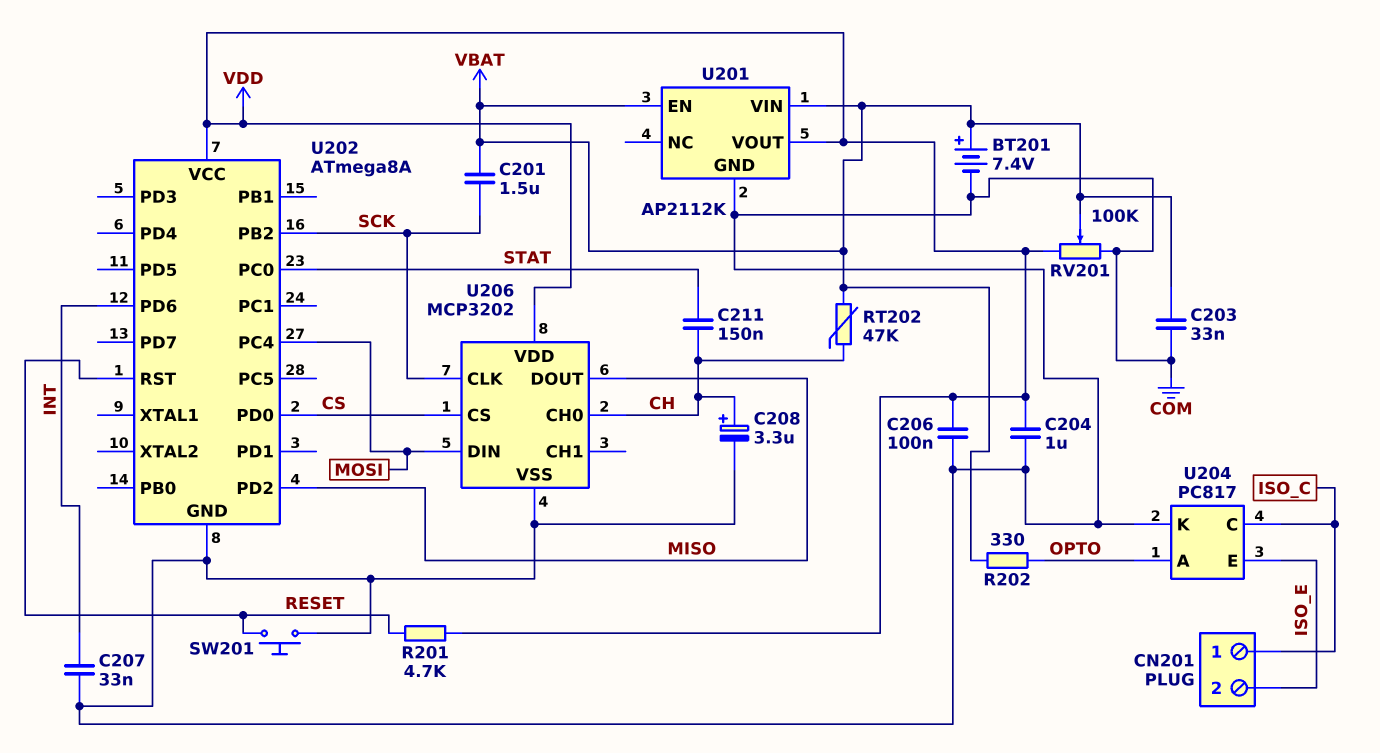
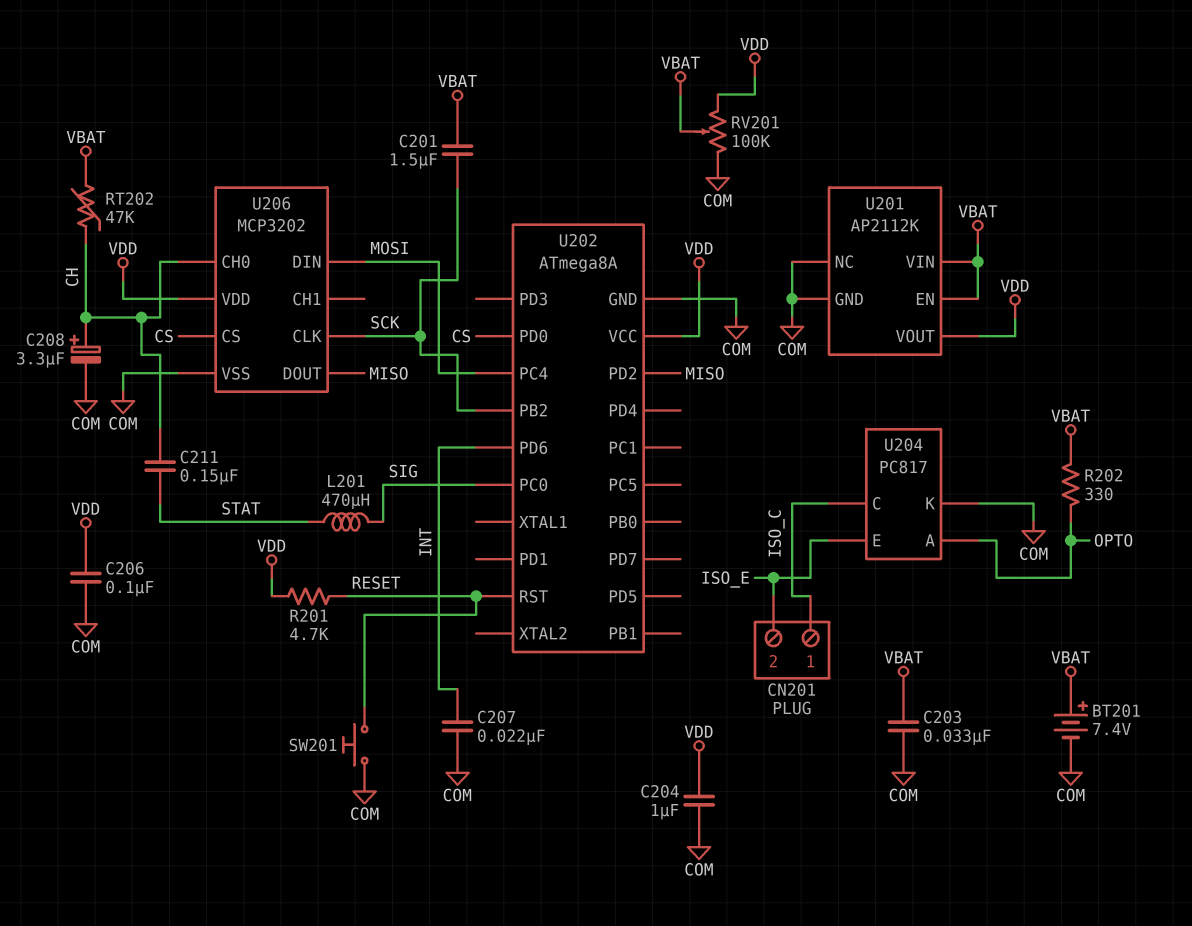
C207: 33nF (COM, INT) -> 22nF (COM, INT)
L201: none -> 470uH (SIG, STAT)
U201 pin NC: none -> COM
U202 pin PC0: STAT -> SIG

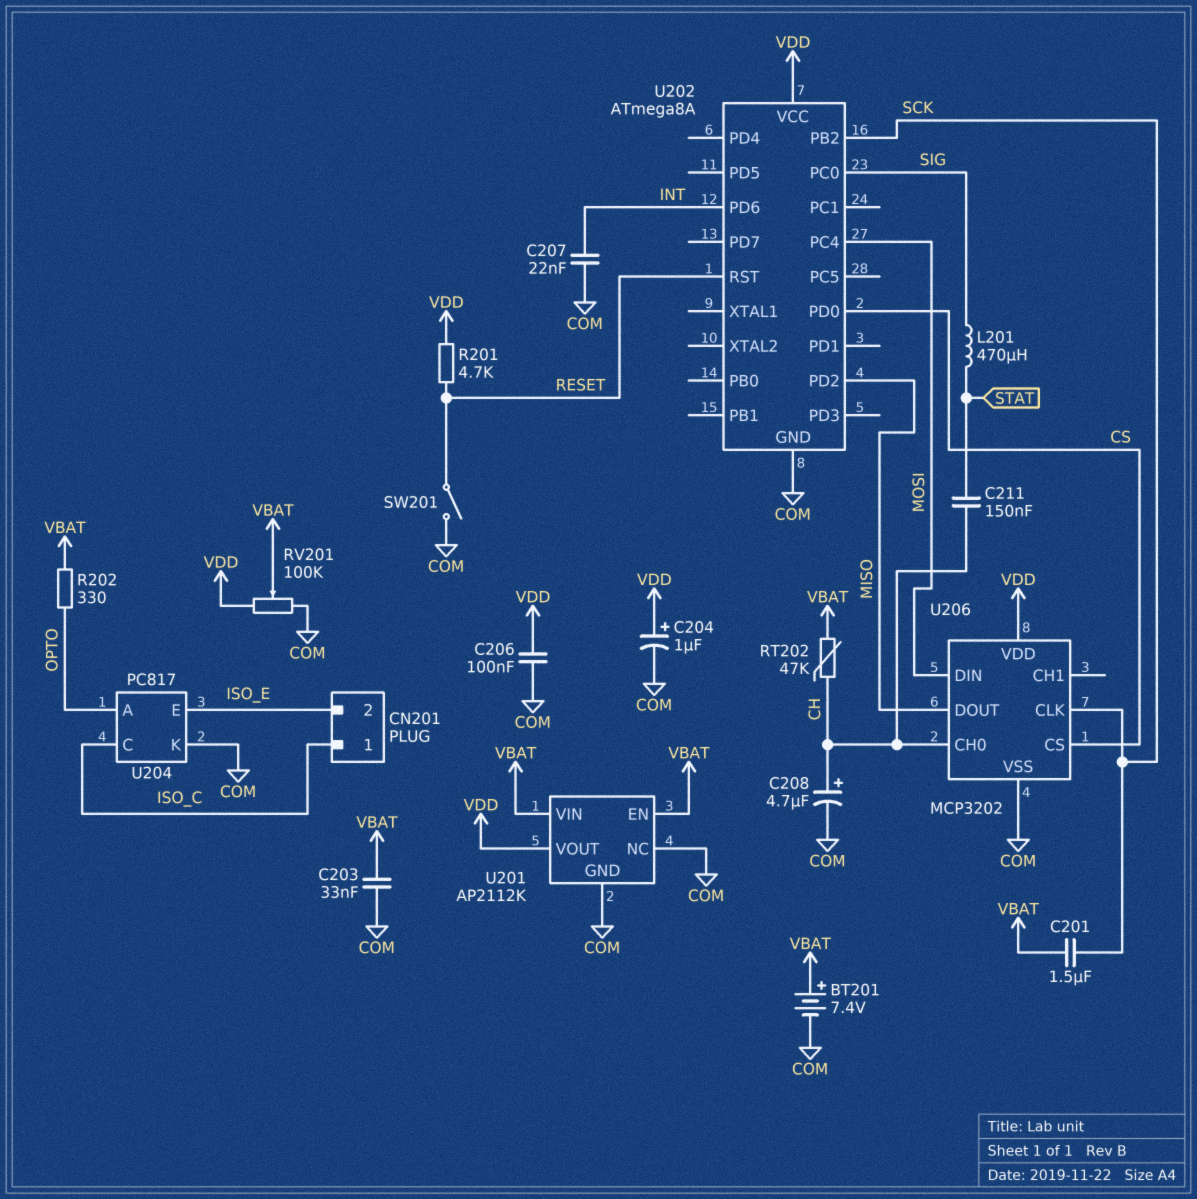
C204: 1uF (COM, VDD) -> 1uF (plus VDD, minus COM)
C208: 3.3uF (plus CH, minus COM) -> 4.7uF (plus CH, minus COM)
SW201: button (COM, RESET) -> switch (COM, RESET)

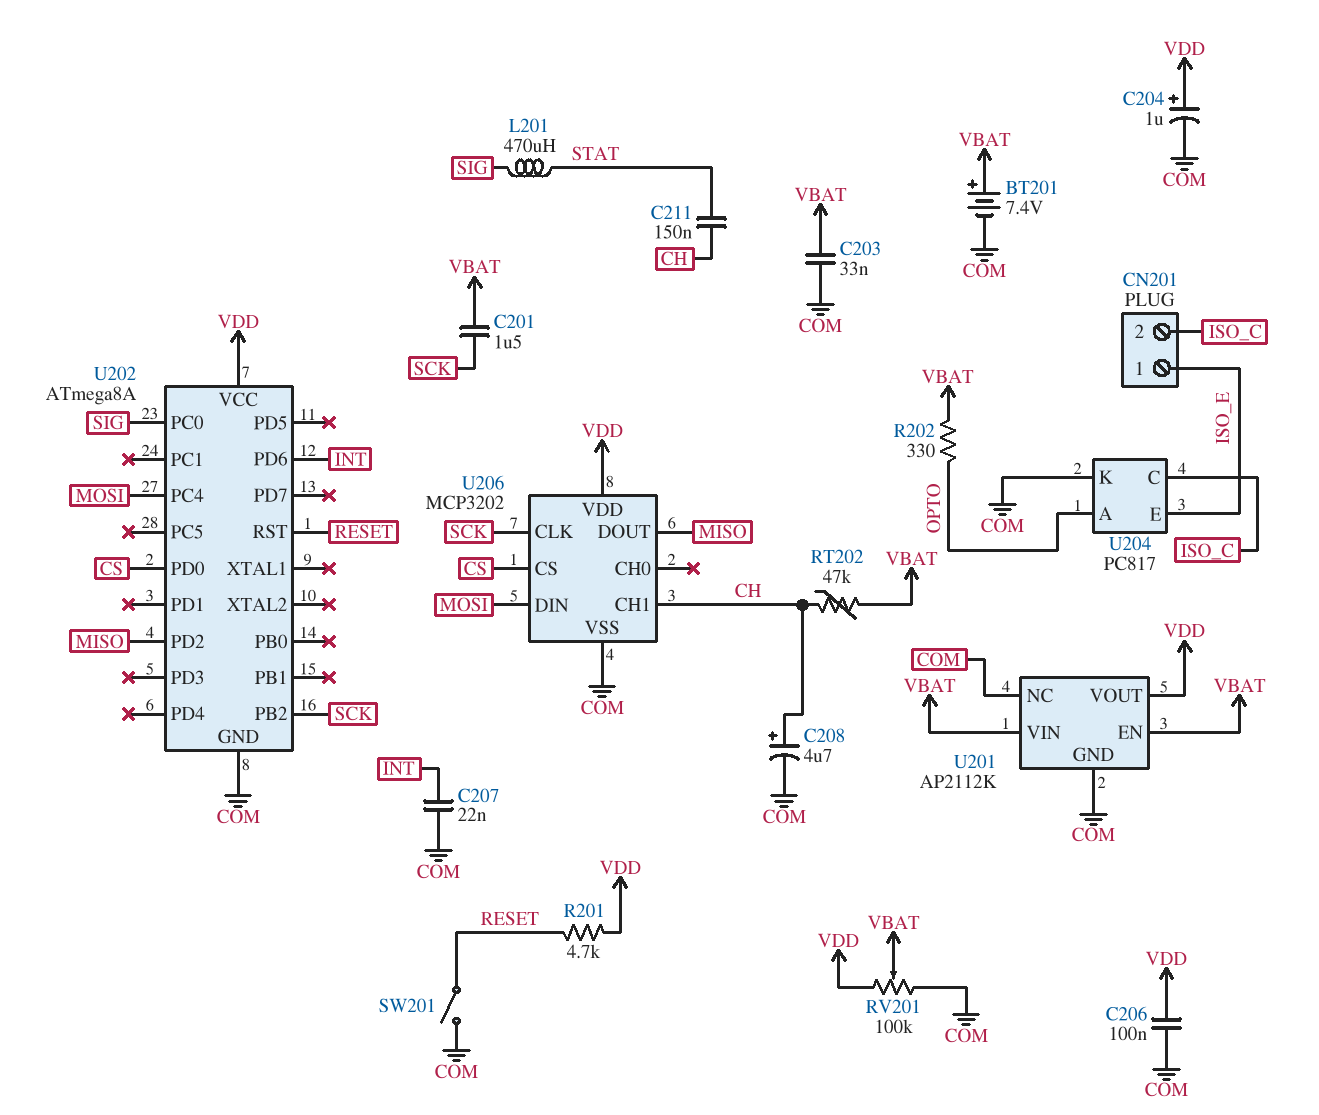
CN201 pin 1: ISO_C -> ISO_E
CN201 pin 2: ISO_E -> ISO_C
U206 pin CH0: CH -> none
U206 pin CH1: none -> CH

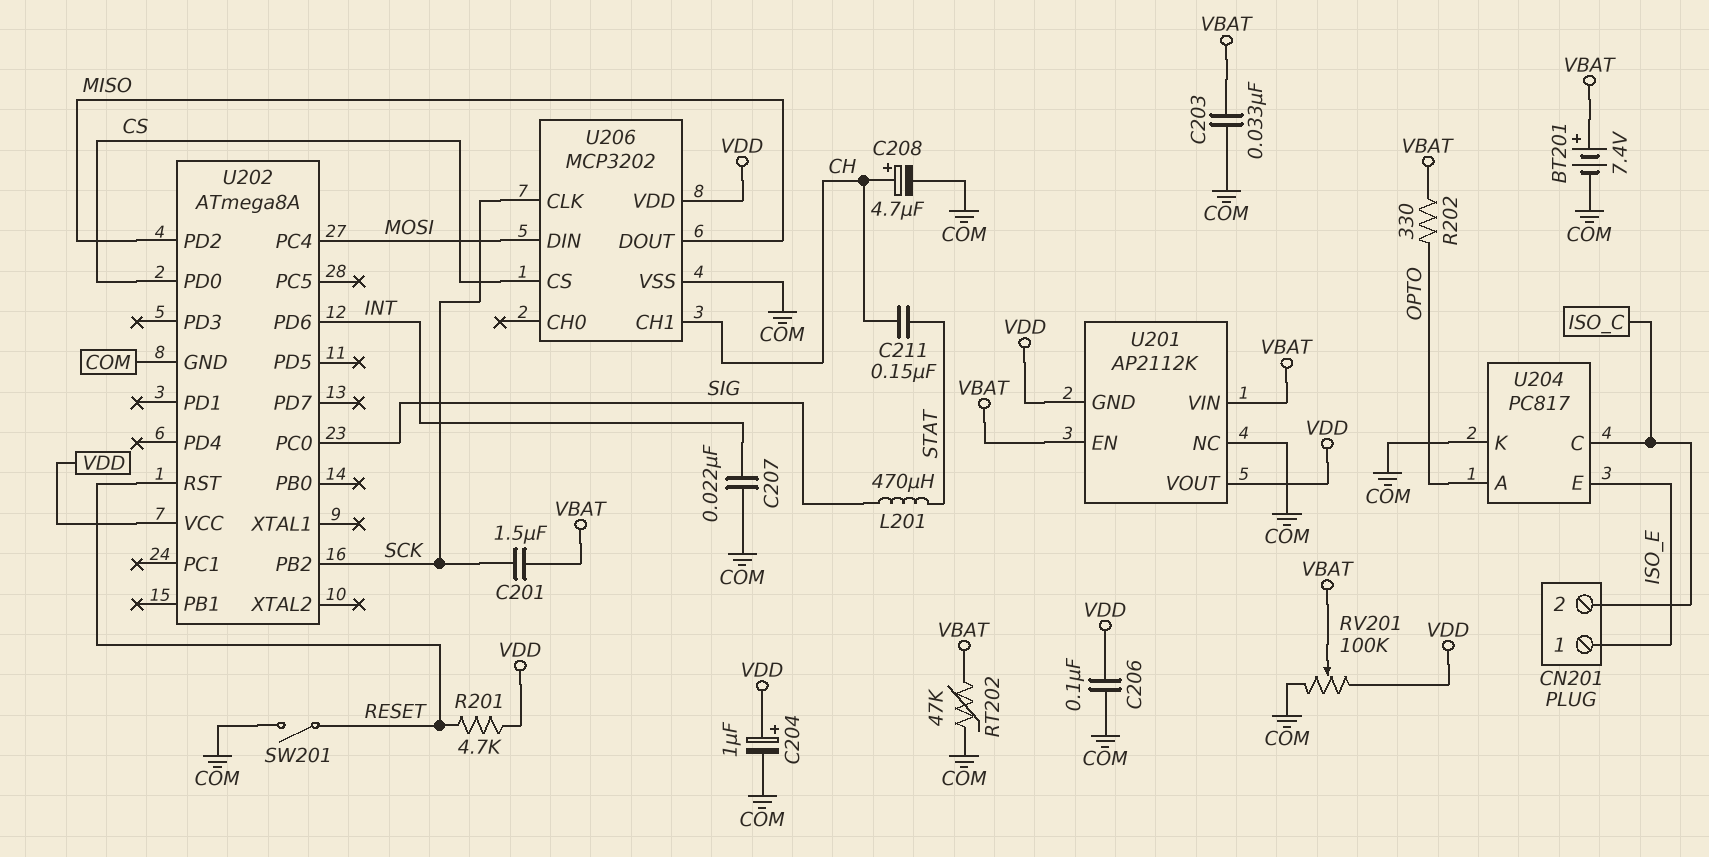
RT202: 47k (CH, VBAT) -> 47k (COM, VBAT)
U201 pin GND: COM -> VDD

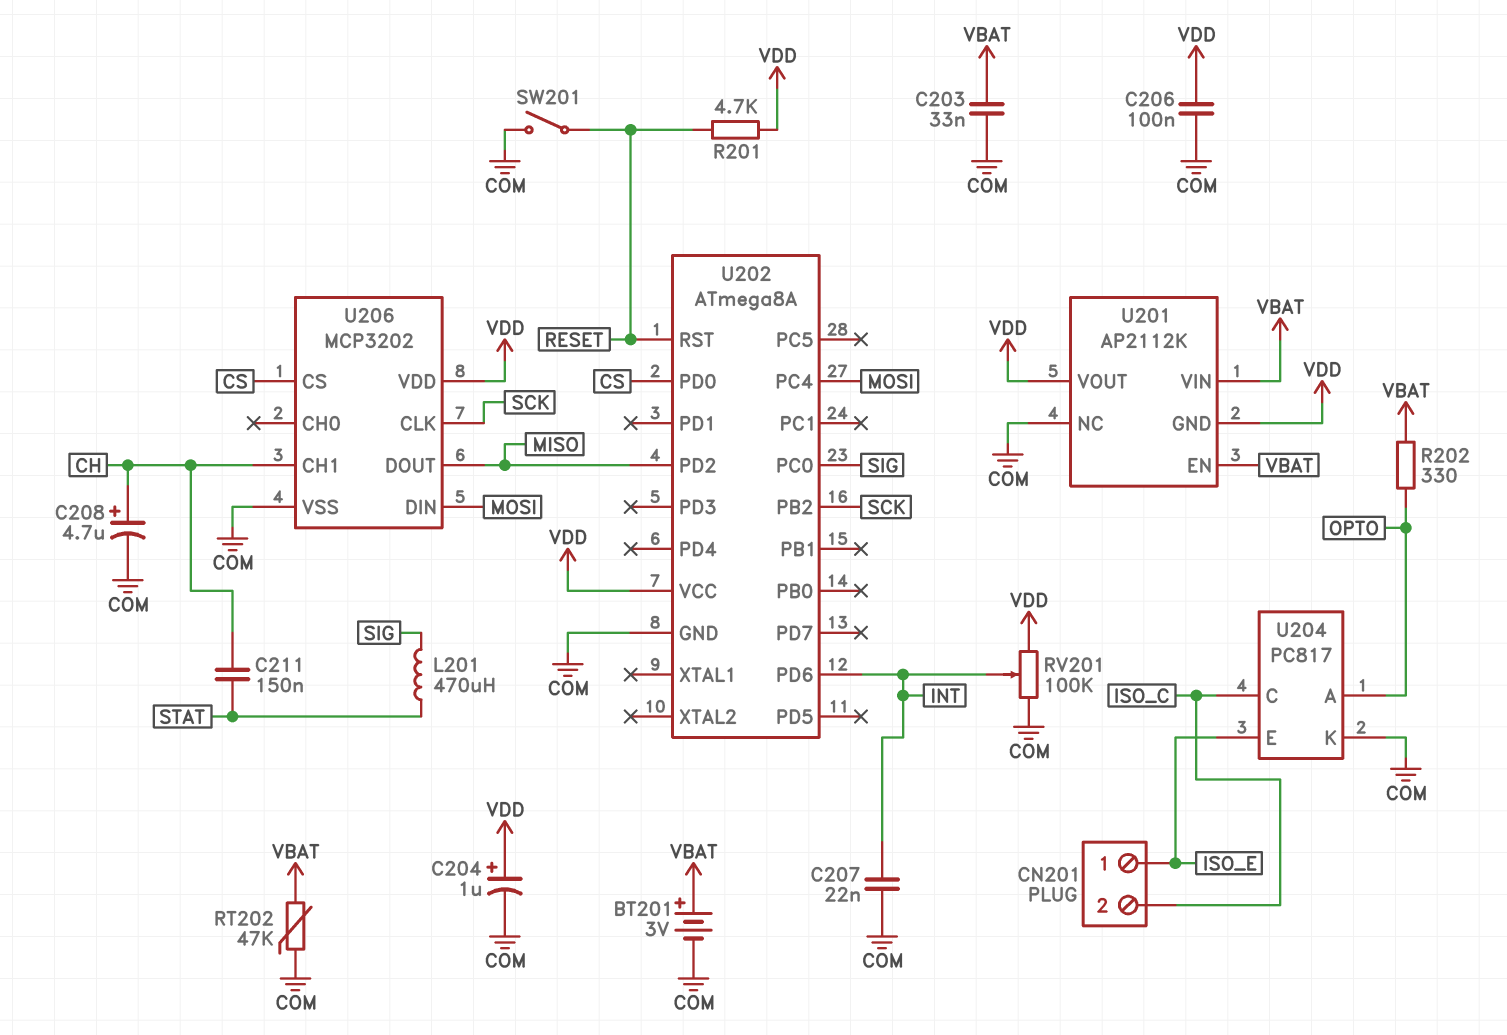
BT201: 7.4V (plus VBAT, minus COM) -> 3V (plus VBAT, minus COM)
C201: 1.5uF (SCK, VBAT) -> none
RV201: 100k (COM, VDD, wiper VBAT) -> 100k (COM, VDD, wiper INT)

